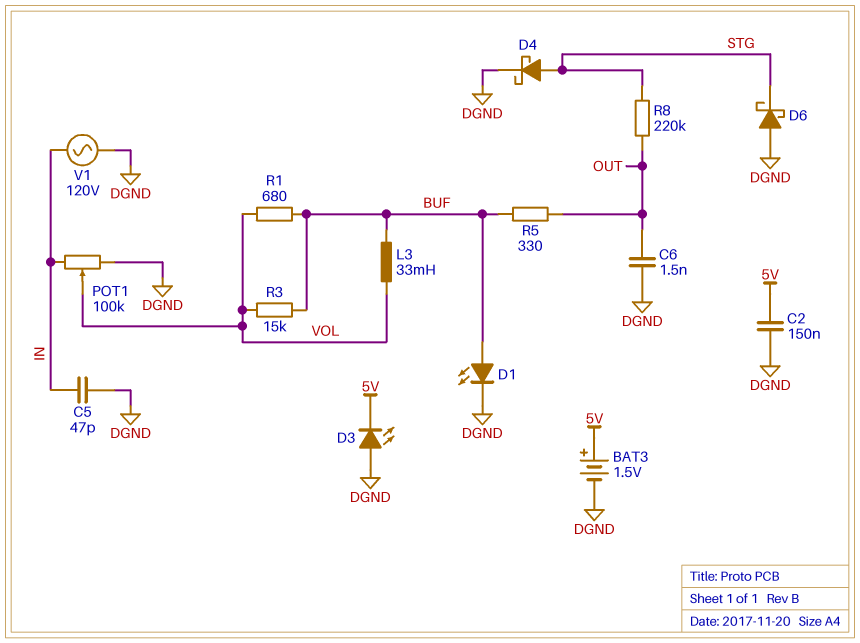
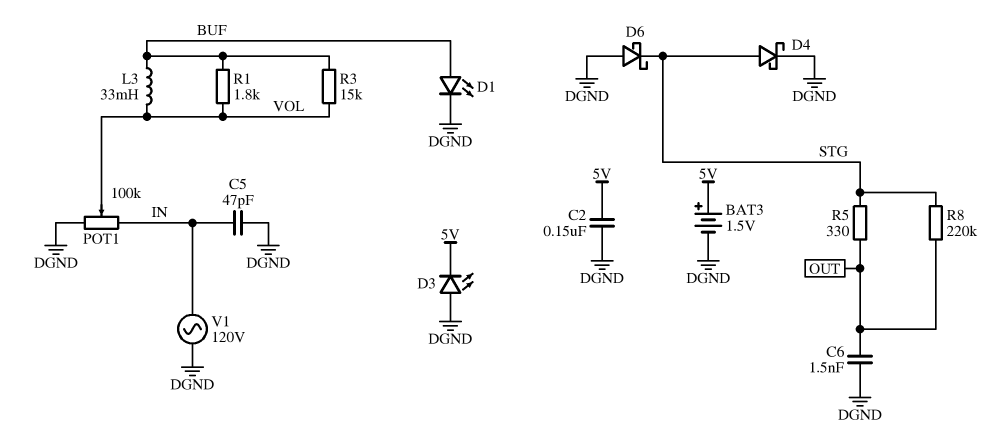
R1: 680 (BUF, VOL) -> 1.8k (BUF, VOL)
R5: 330 (BUF, OUT) -> 330 (OUT, STG)

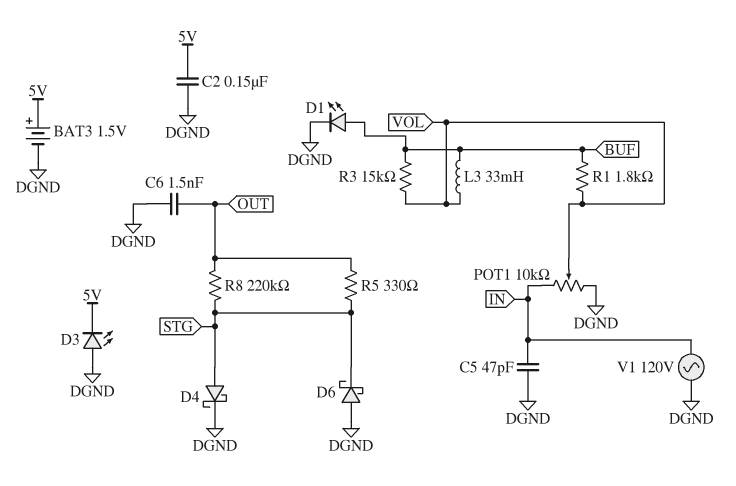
POT1: 100k (DGND, IN, wiper VOL) -> 10k (DGND, IN, wiper VOL)

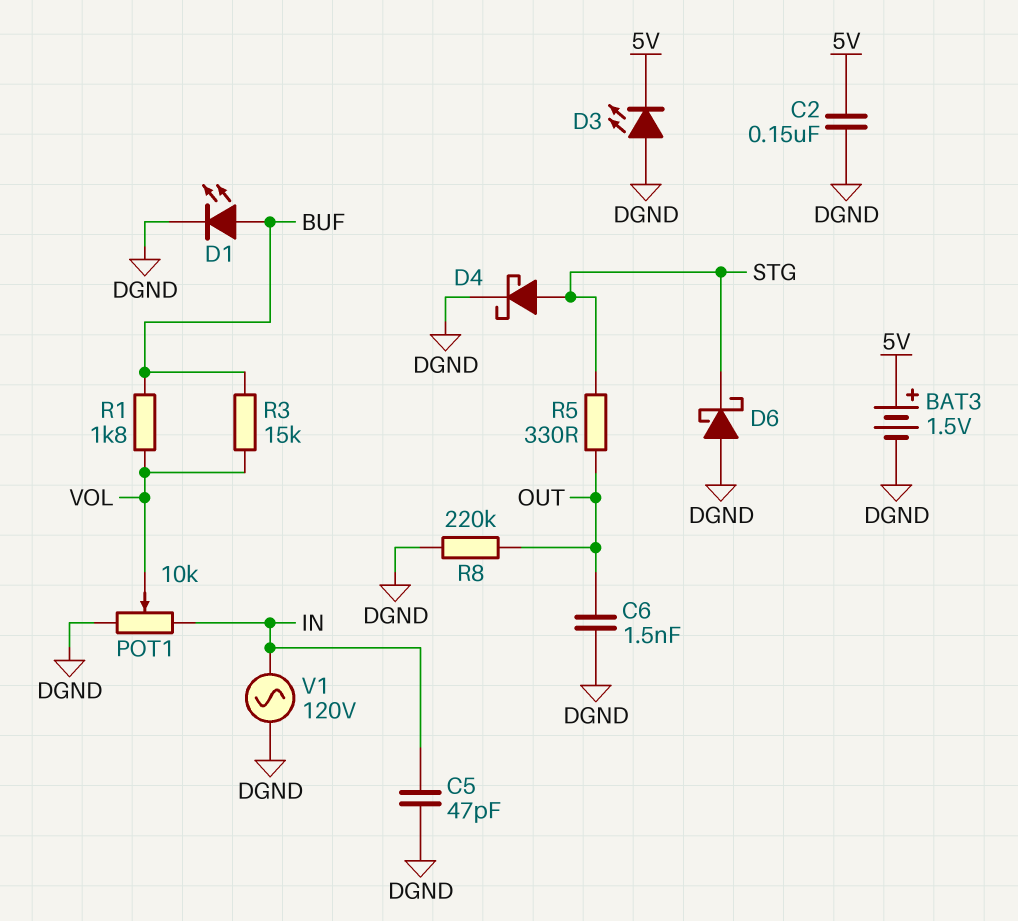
L3: 33mH (BUF, VOL) -> none
R8: 220k (OUT, STG) -> 220k (DGND, OUT)

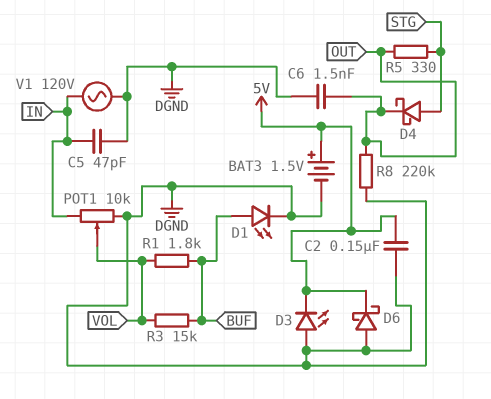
D4: schottky (A STG, K DGND) -> schottky (A STG, K OUT)
D6: schottky (A DGND, K STG) -> schottky (A DGND, K 5V)

